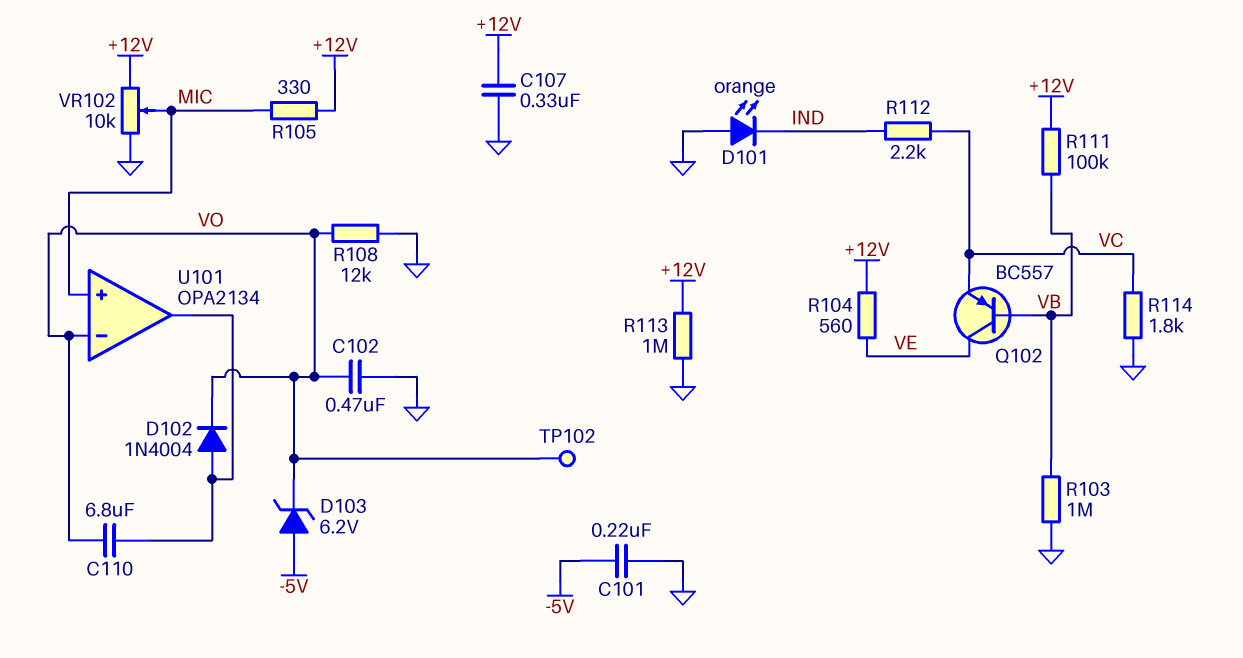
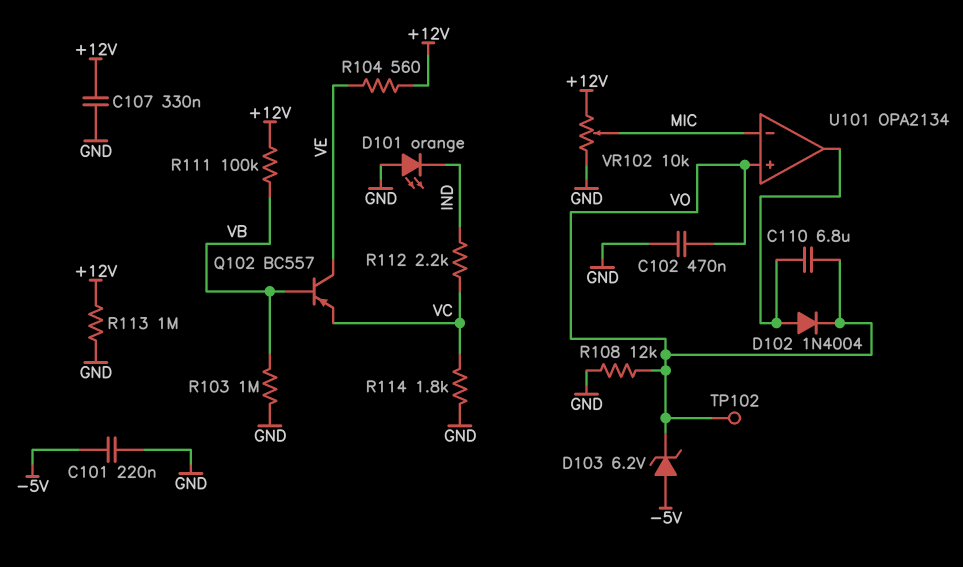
R105: 330 (+12V, MIC) -> none
U101 pin in+: MIC -> VO
U101 pin in-: VO -> MIC

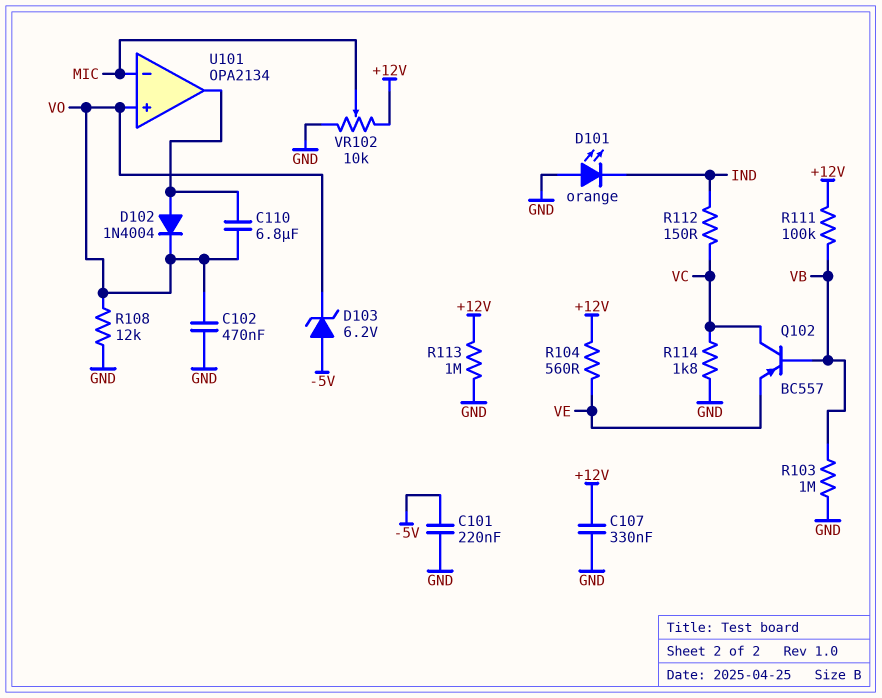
Q102: PNP BC557 (B VB, C VE, E VC) -> PNP BC557 (B VB, C VC, E VE)
R112: 2.2k (IND, VC) -> 150 (IND, VC)
TP102: test point (VO) -> none

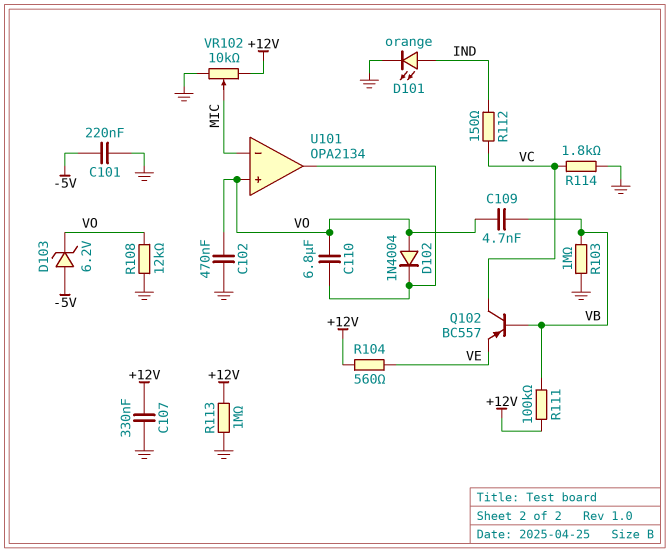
C109: none -> 4.7nF (VB, VO)
D101: LED orange (A GND, K IND) -> LED orange (A IND, K GND)
D102: diode 1N4004 (A U101/out, K VO) -> diode 1N4004 (A VO, K U101/out)

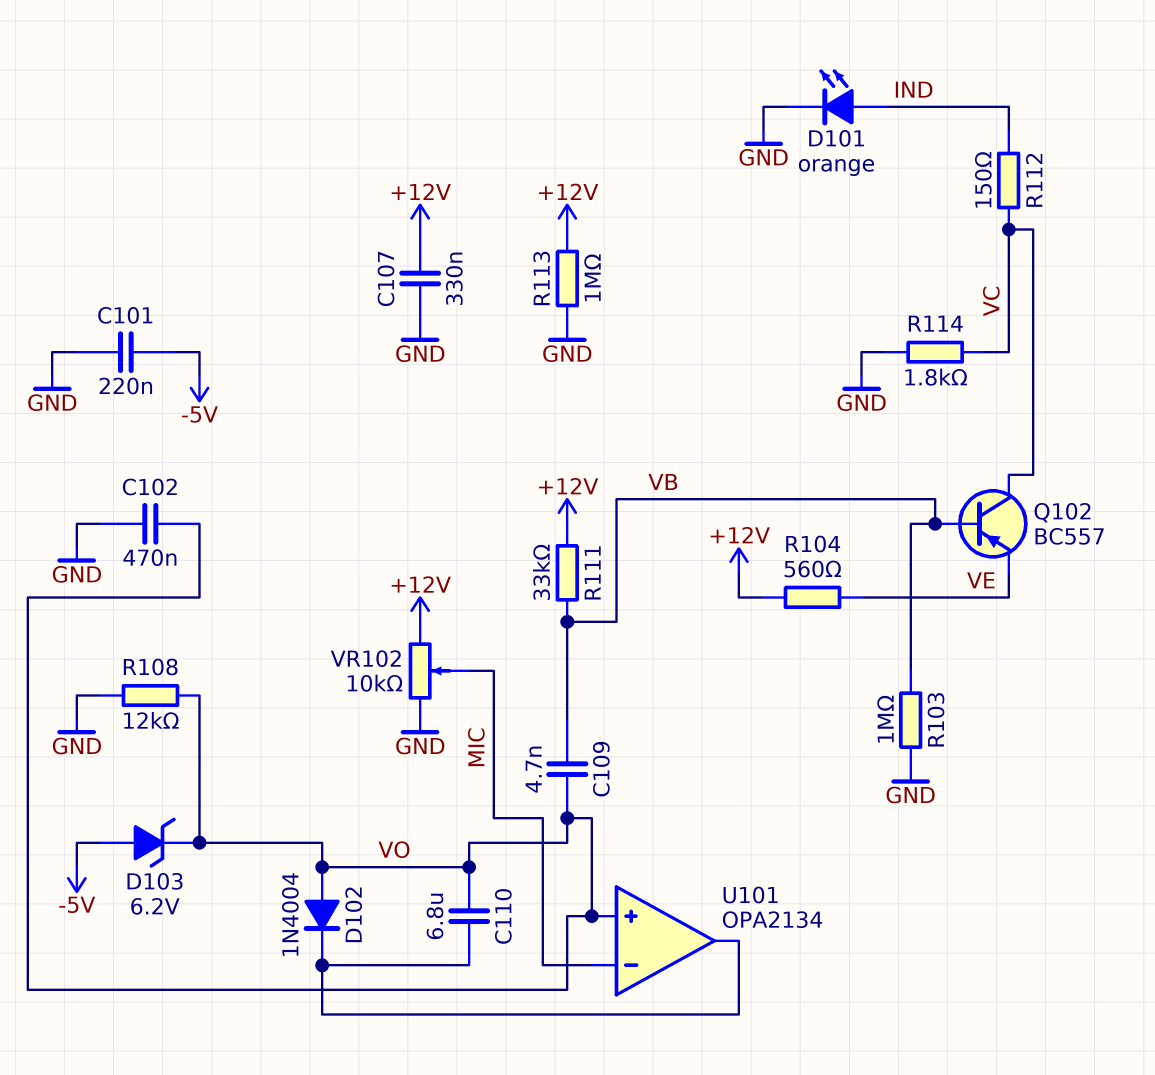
R111: 100k (+12V, VB) -> 33k (+12V, VB)

